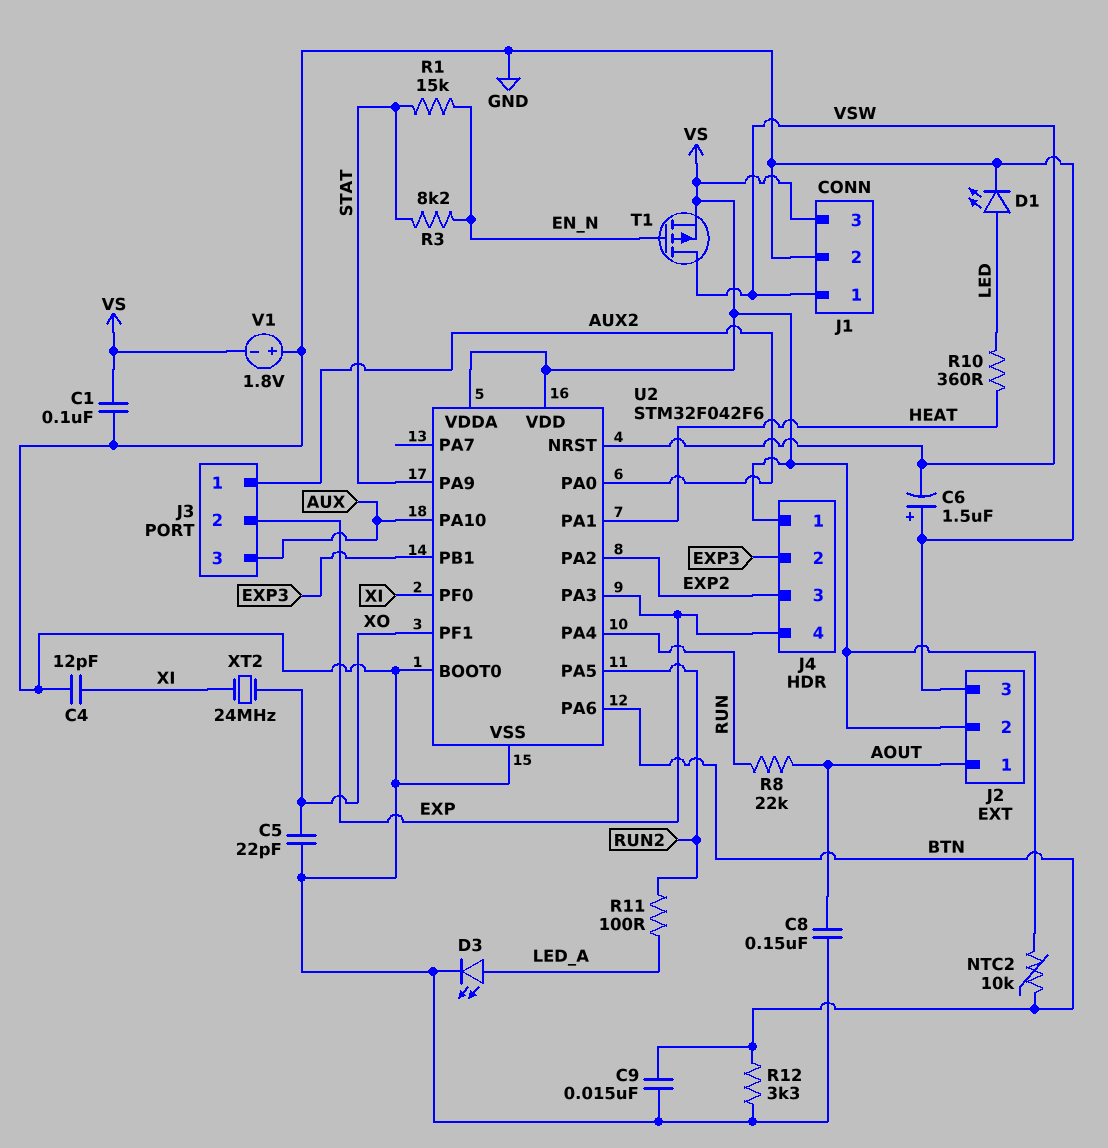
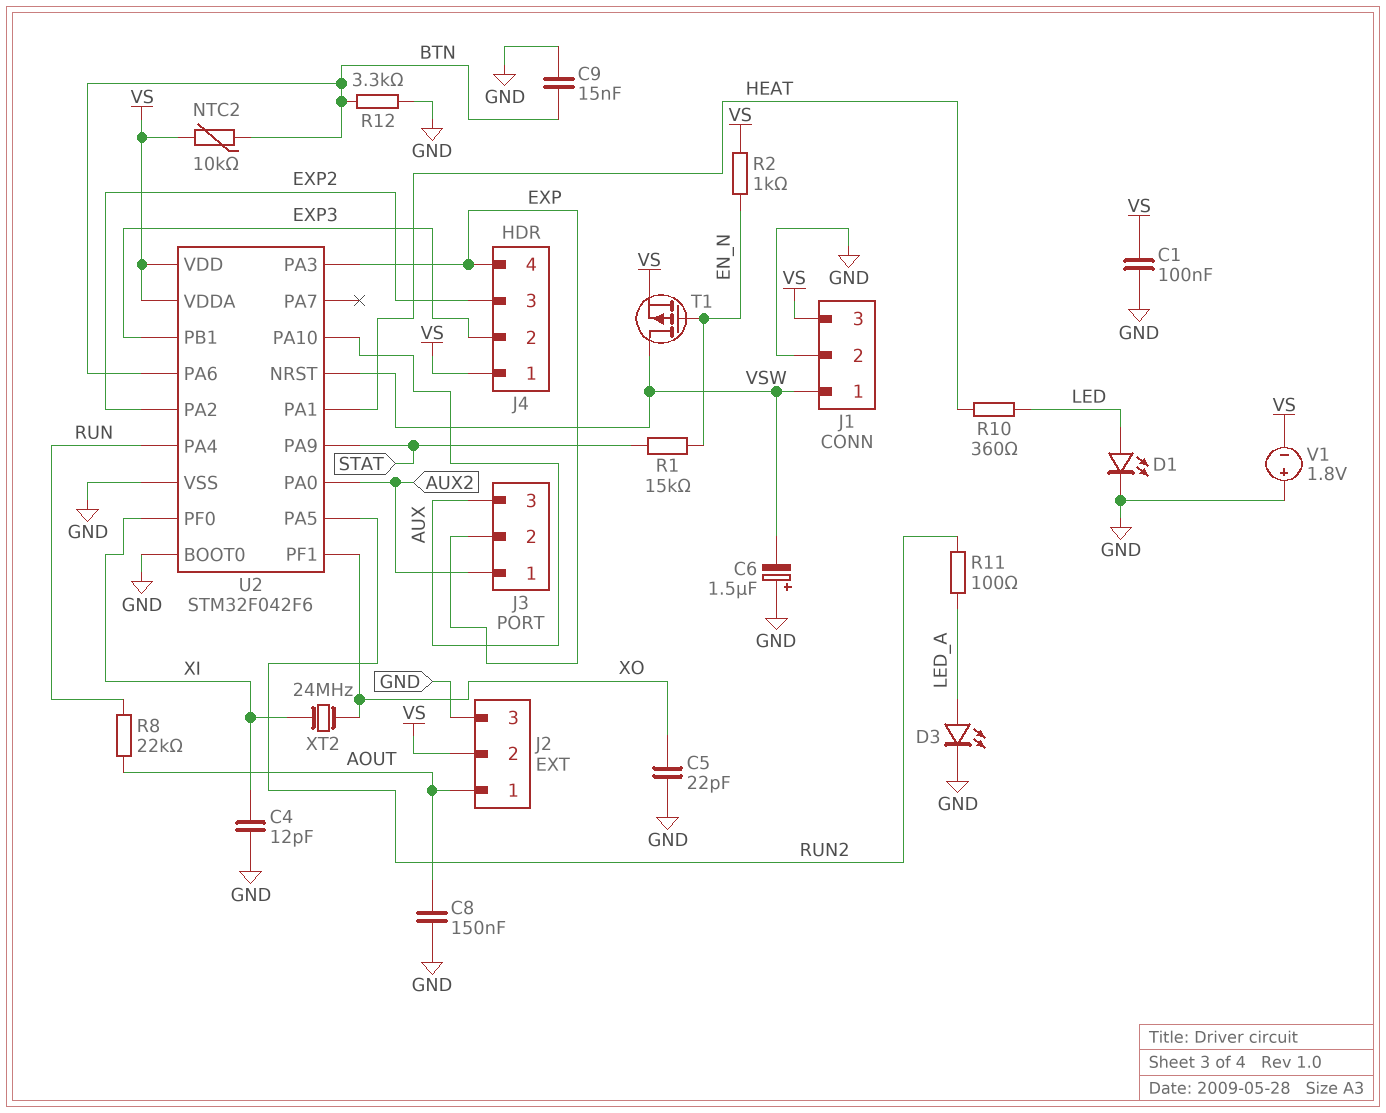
R2: none -> 1k (EN_N, VS)
R3: 8.2k (EN_N, STAT) -> none

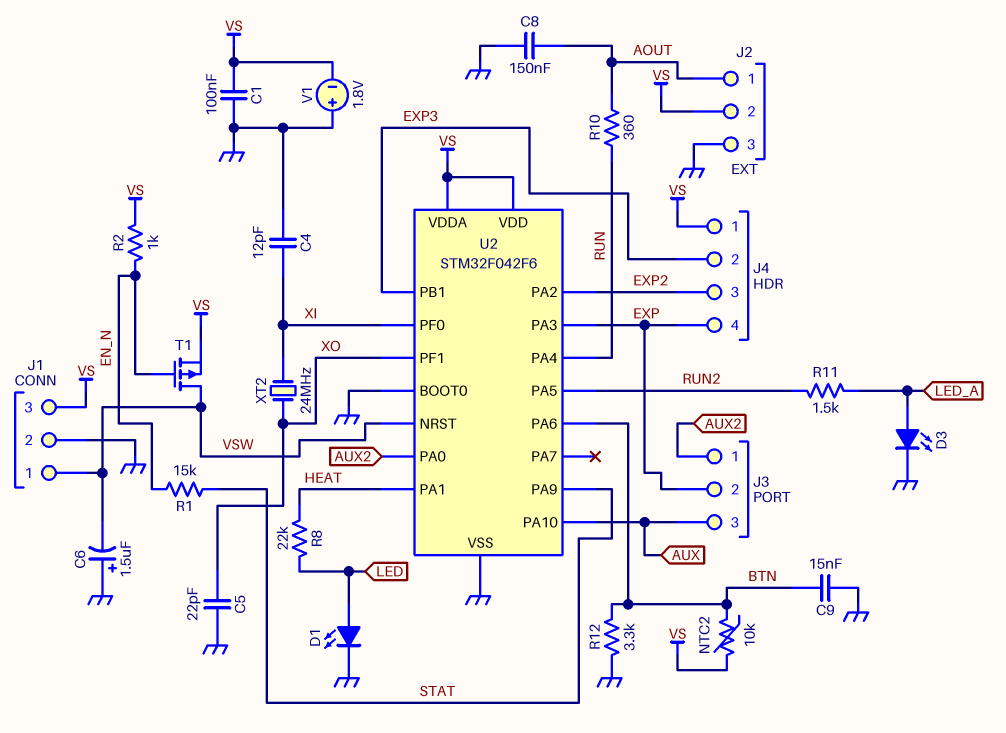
R8: 22k (AOUT, RUN) -> 22k (HEAT, LED)
R10: 360 (HEAT, LED) -> 360 (AOUT, RUN)
R11: 100 (LED_A, RUN2) -> 1.5k (LED_A, RUN2)

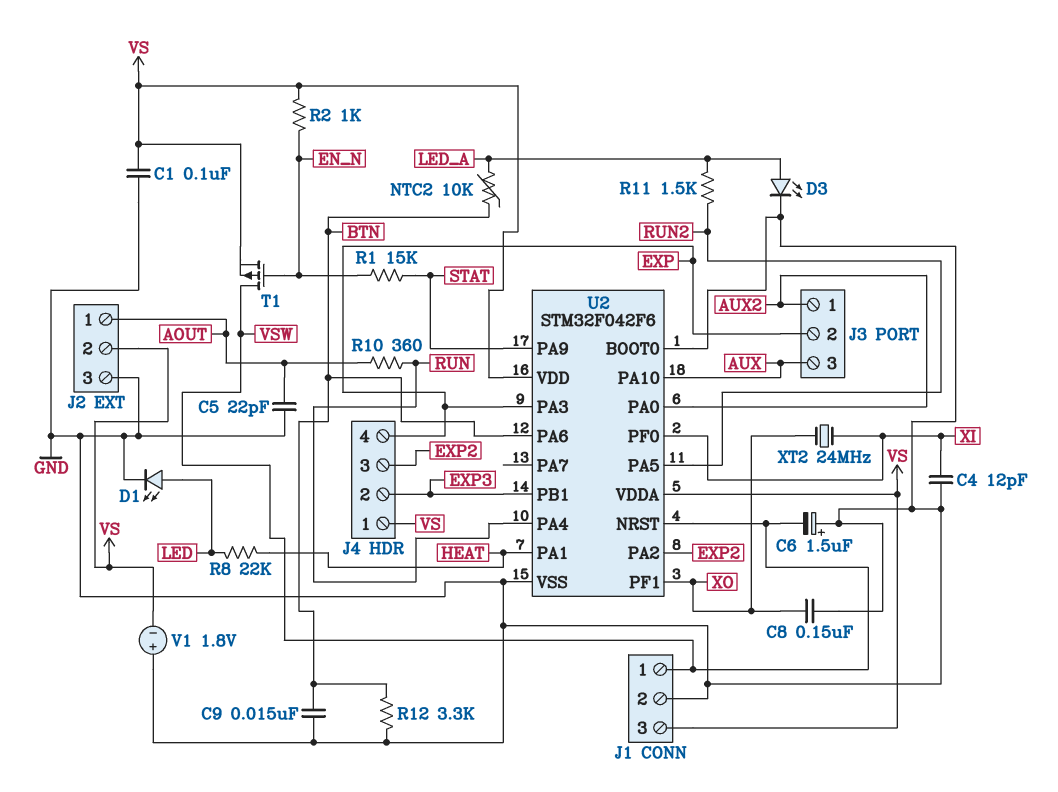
C5: 22pF (GND, XO) -> 22pF (AOUT, GND)
C8: 150nF (AOUT, GND) -> 150nF (GND, XO)
NTC2: 10k (BTN, VS) -> 10k (BTN, LED_A)

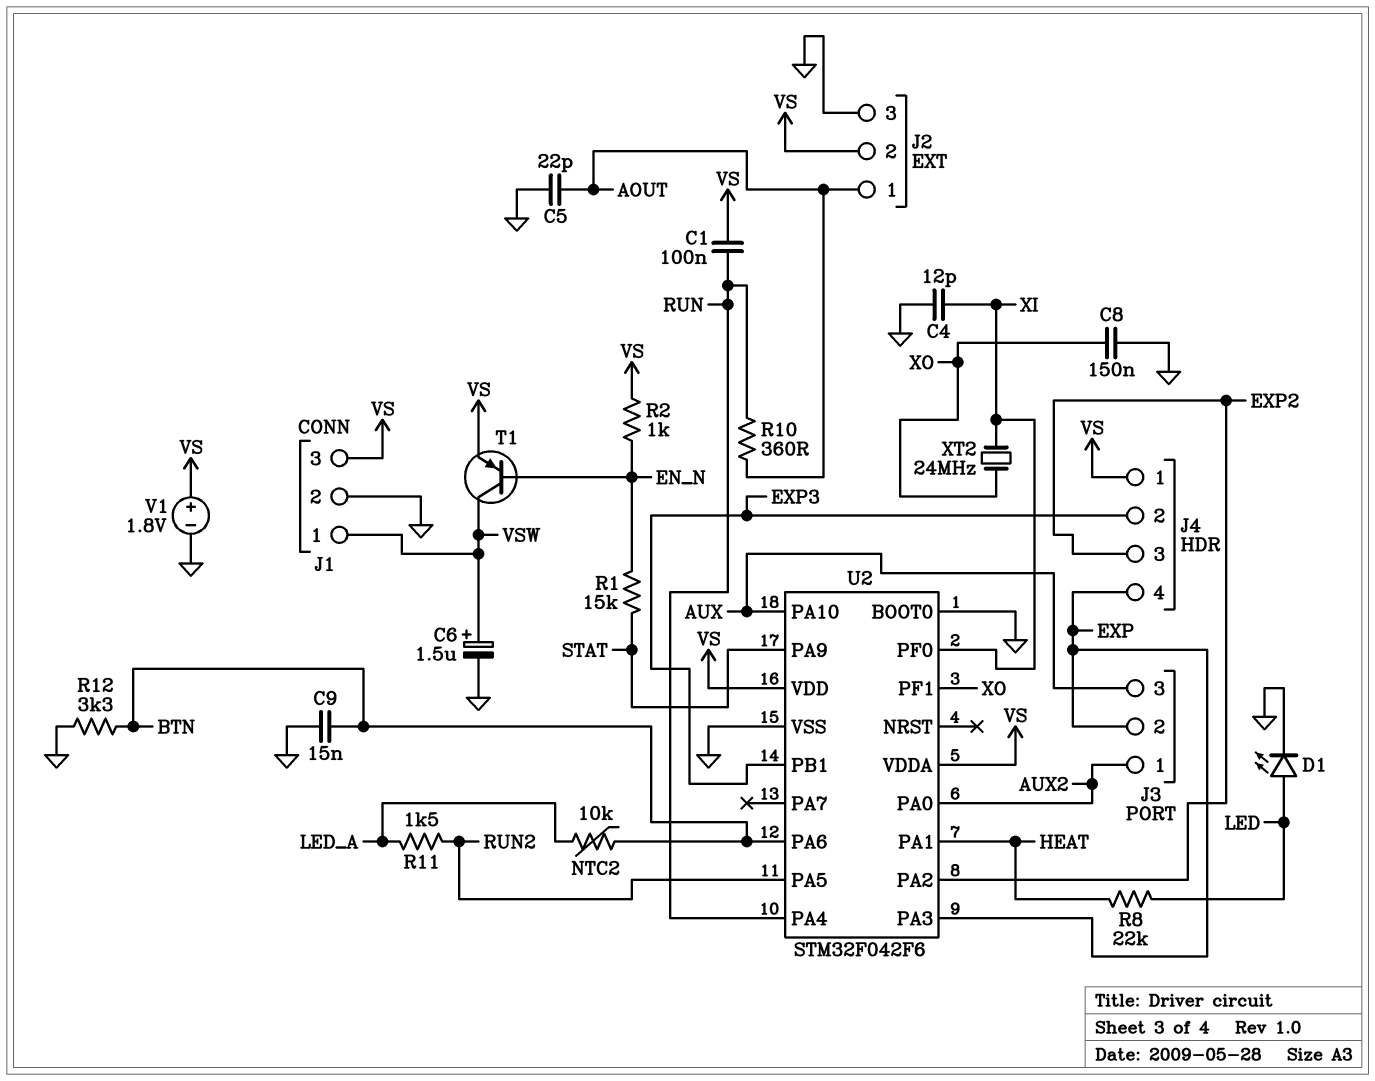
C1: 100nF (GND, VS) -> 100nF (RUN, VS)
C6: 1.5uF (plus GND, minus VSW) -> 1.5uF (plus VSW, minus GND)
D3: LED (A LED_A, K GND) -> none
T1: PMOS (G EN_N, D VSW, S VS) -> PNP (B EN_N, C VSW, E VS)
U2 pin NRST: VSW -> none
V1: 1.8V (plus GND, minus VS) -> 1.8V (plus VS, minus GND)

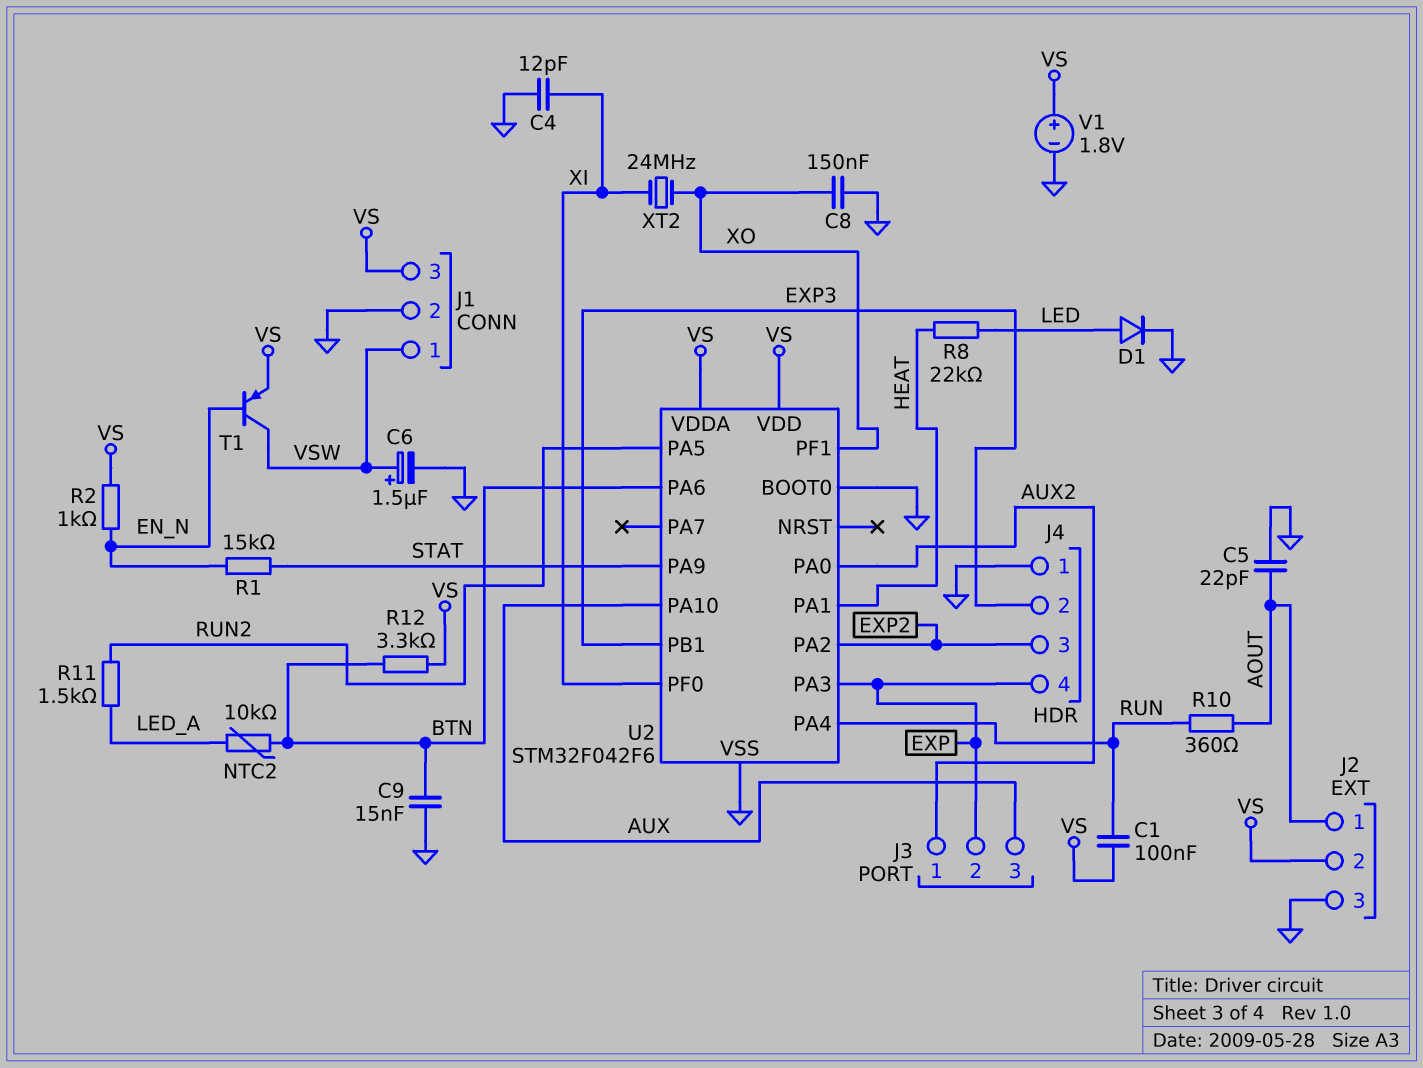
D1: LED (A LED, K GND) -> diode (A LED, K GND)
J4 pin 1: VS -> GND
R12: 3.3k (BTN, GND) -> 3.3k (BTN, VS)

